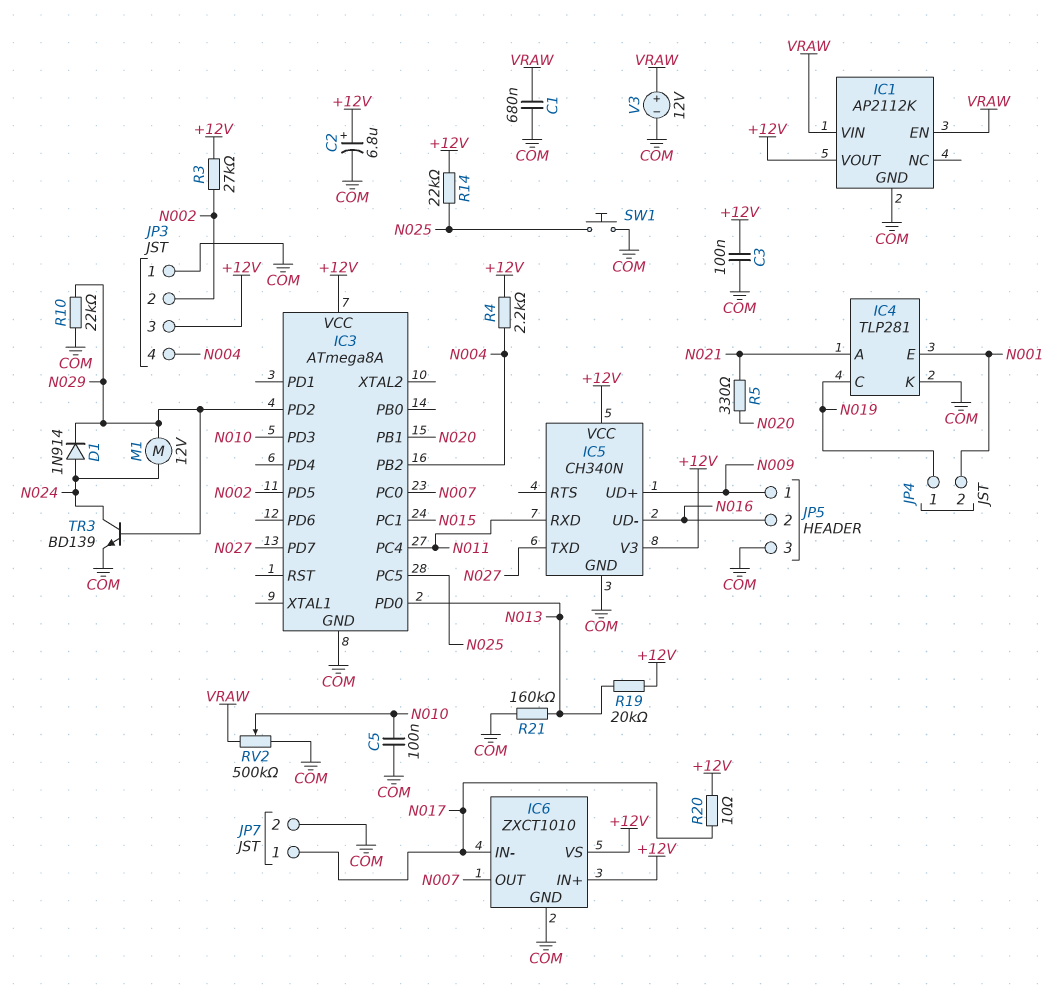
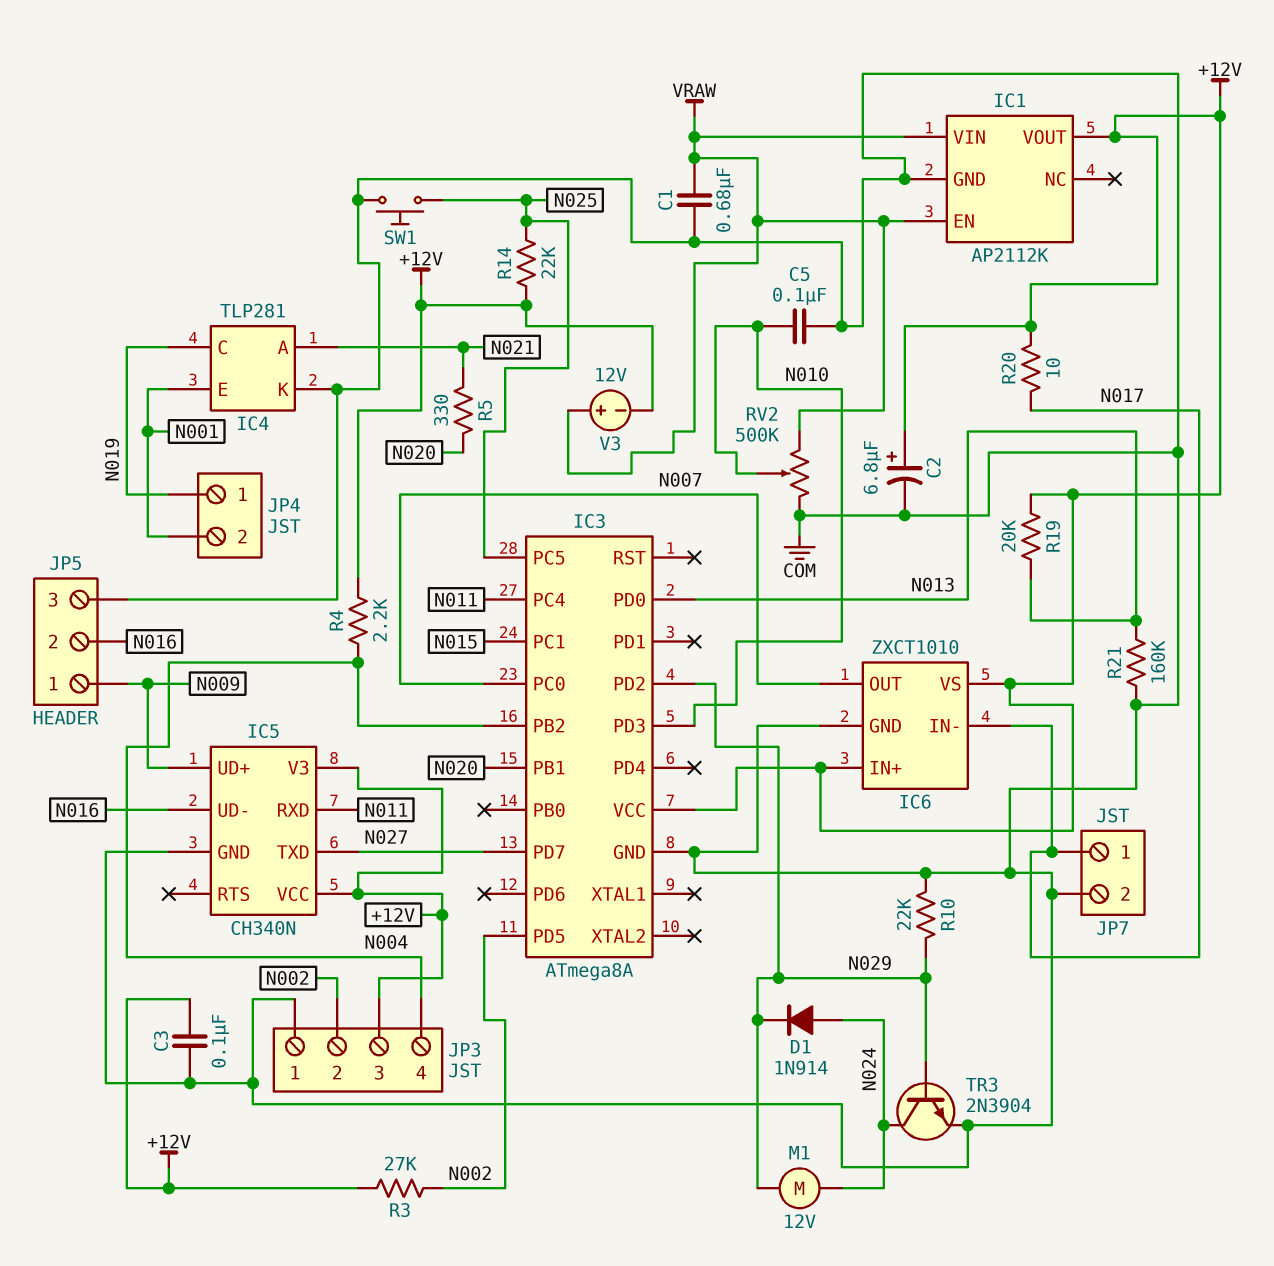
TR3: NPN BD139 (B N029, C N024, E COM) -> NPN 2N3904 (B N029, C N024, E COM)
V3: 12V (plus VRAW, minus COM) -> 12V (plus VRAW, minus +12V)

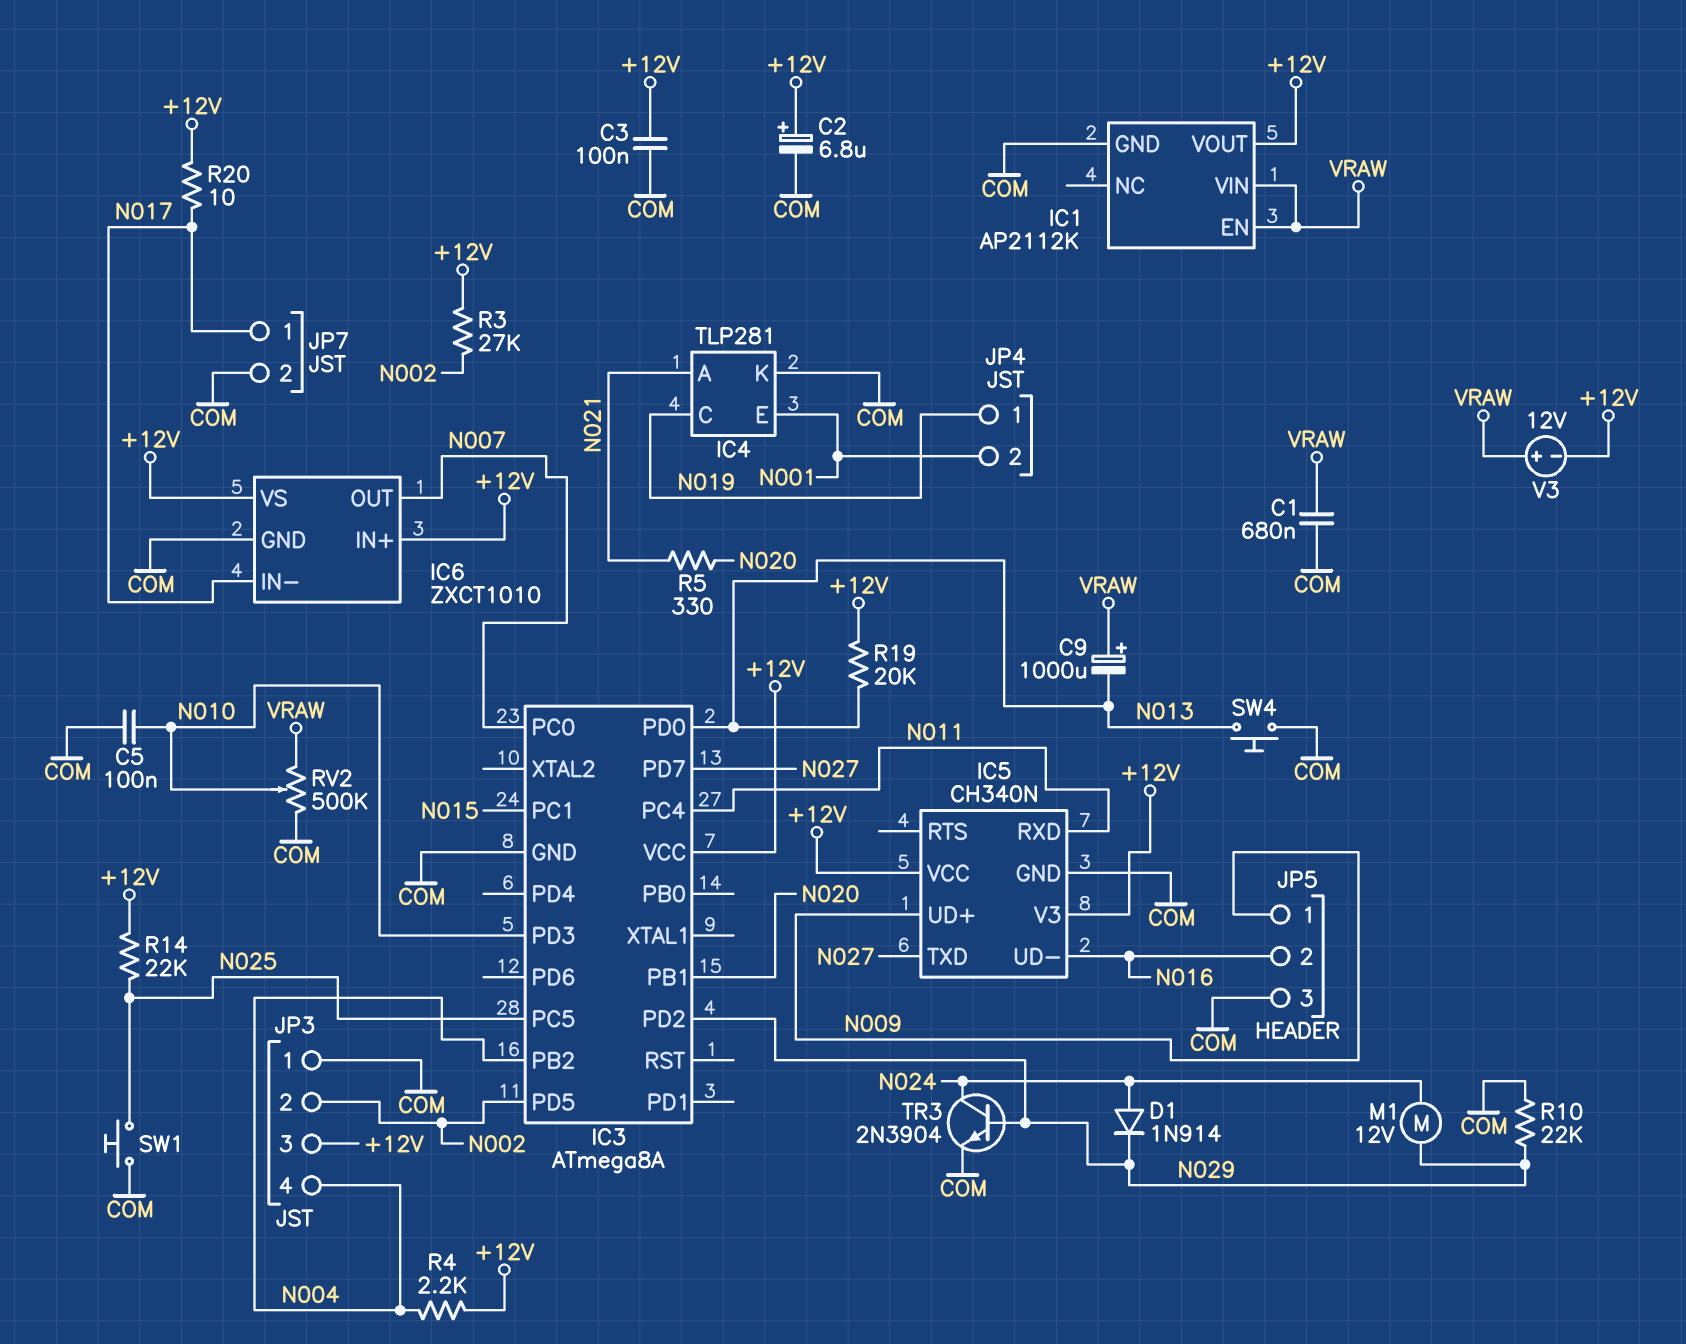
C9: none -> 1000uF (plus VRAW, minus N013)
R21: 160k (COM, N013) -> none
SW4: none -> button (COM, N013)

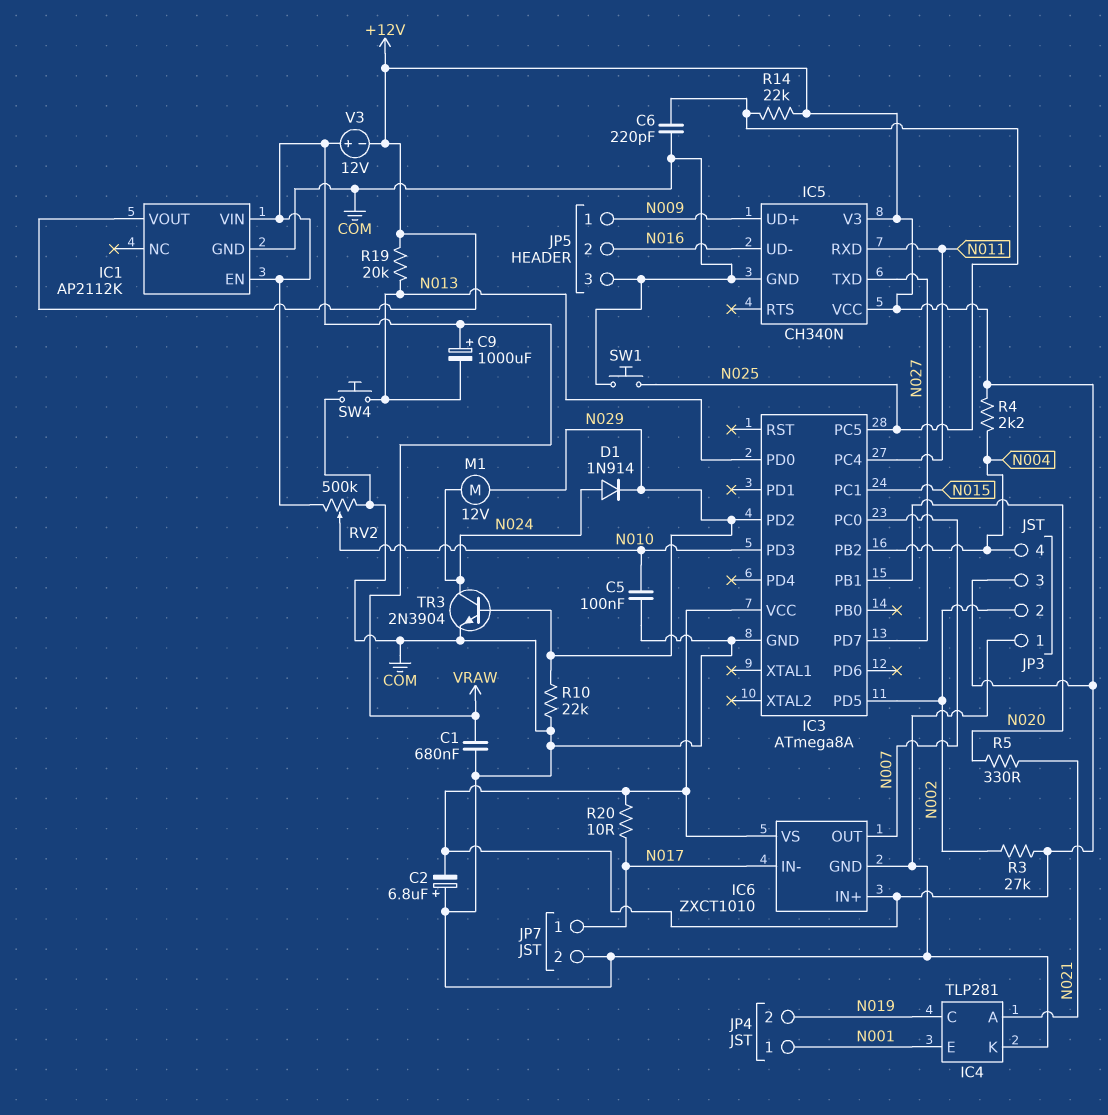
C2: 6.8uF (plus +12V, minus COM) -> 6.8uF (plus COM, minus +12V)
C3: 100nF (+12V, COM) -> none
C6: none -> 220pF (COM, N025)
JP4 pin 1: N019 -> N001
JP4 pin 2: N001 -> N019

